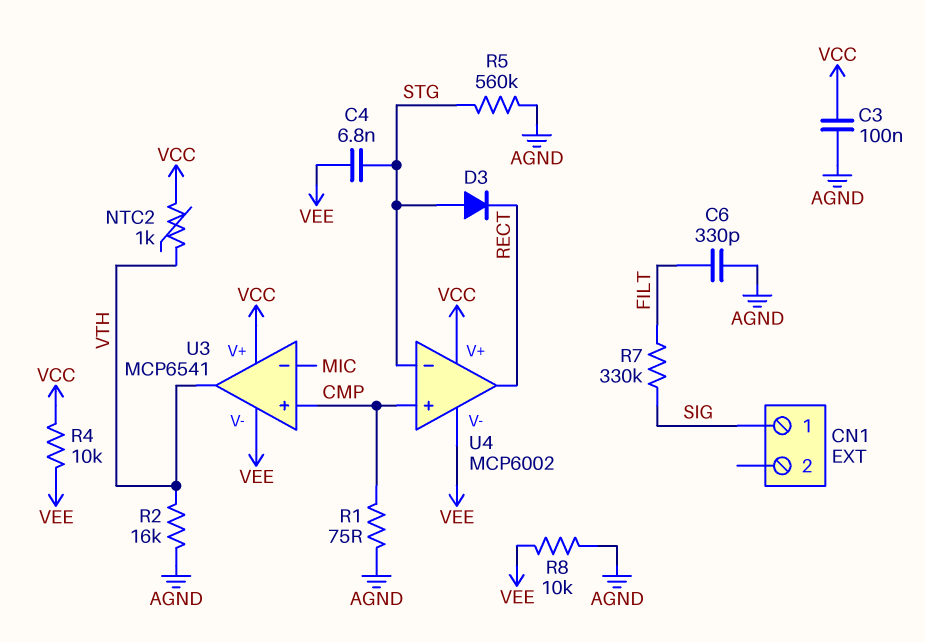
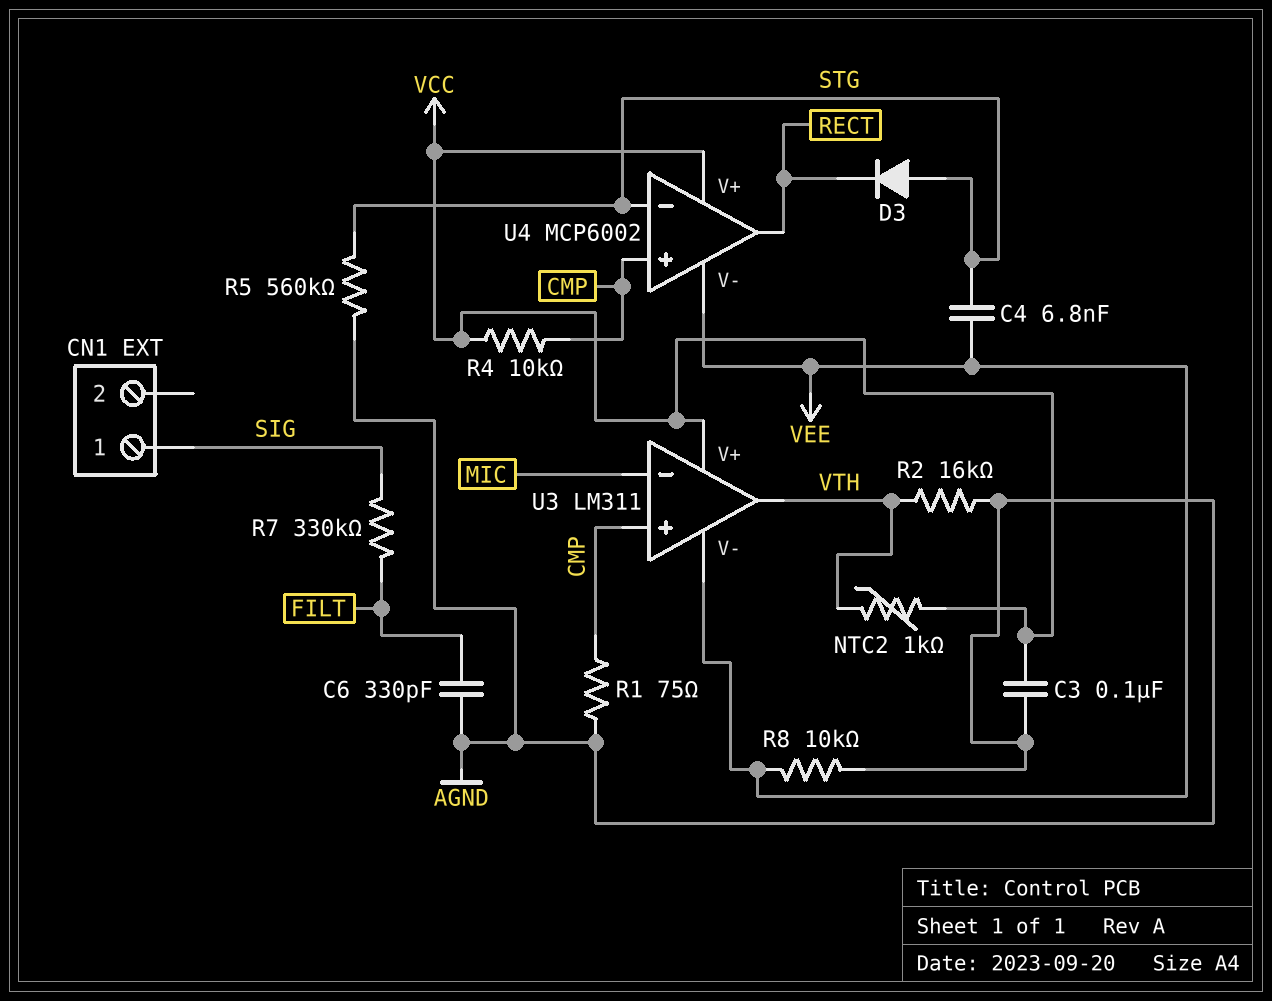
R4: 10k (VCC, VEE) -> 10k (CMP, VCC)
U3: MCP6541 -> LM311

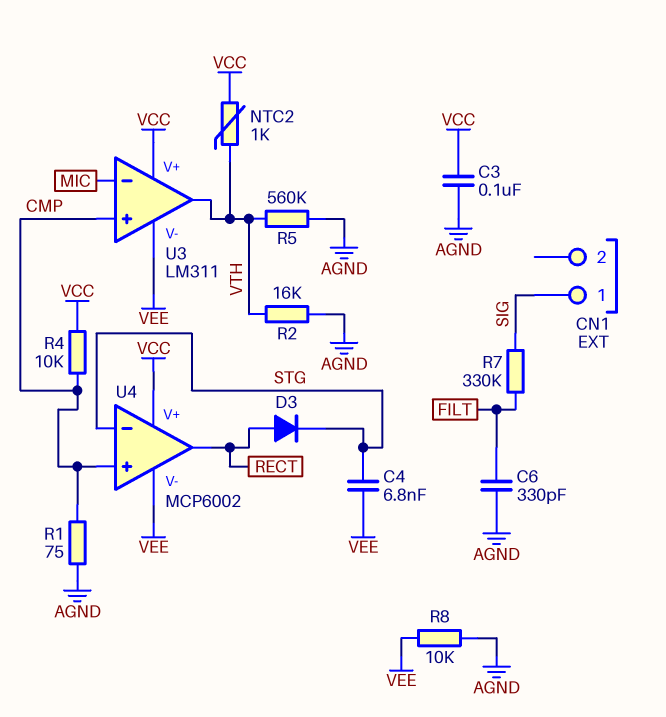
D3: diode (A STG, K RECT) -> diode (A RECT, K STG)
R5: 560k (AGND, STG) -> 560k (AGND, VTH)

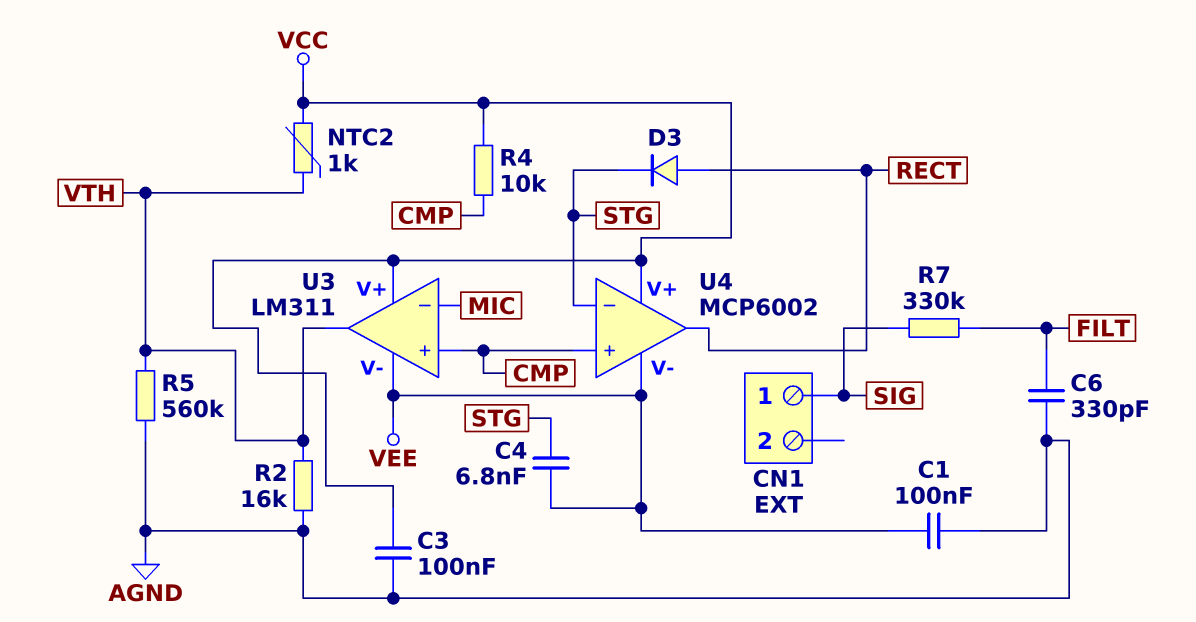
C1: none -> 100nF (AGND, VEE)
R1: 75 (AGND, CMP) -> none
R8: 10k (AGND, VEE) -> none

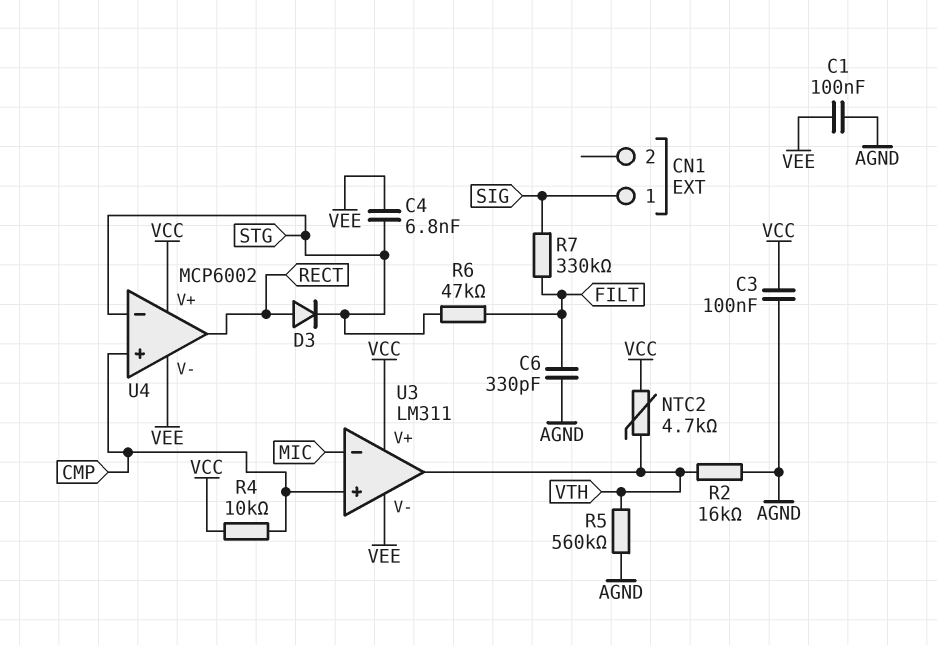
NTC2: 1k (VCC, VTH) -> 4.7k (VCC, VTH)
R6: none -> 47k (FILT, STG)

